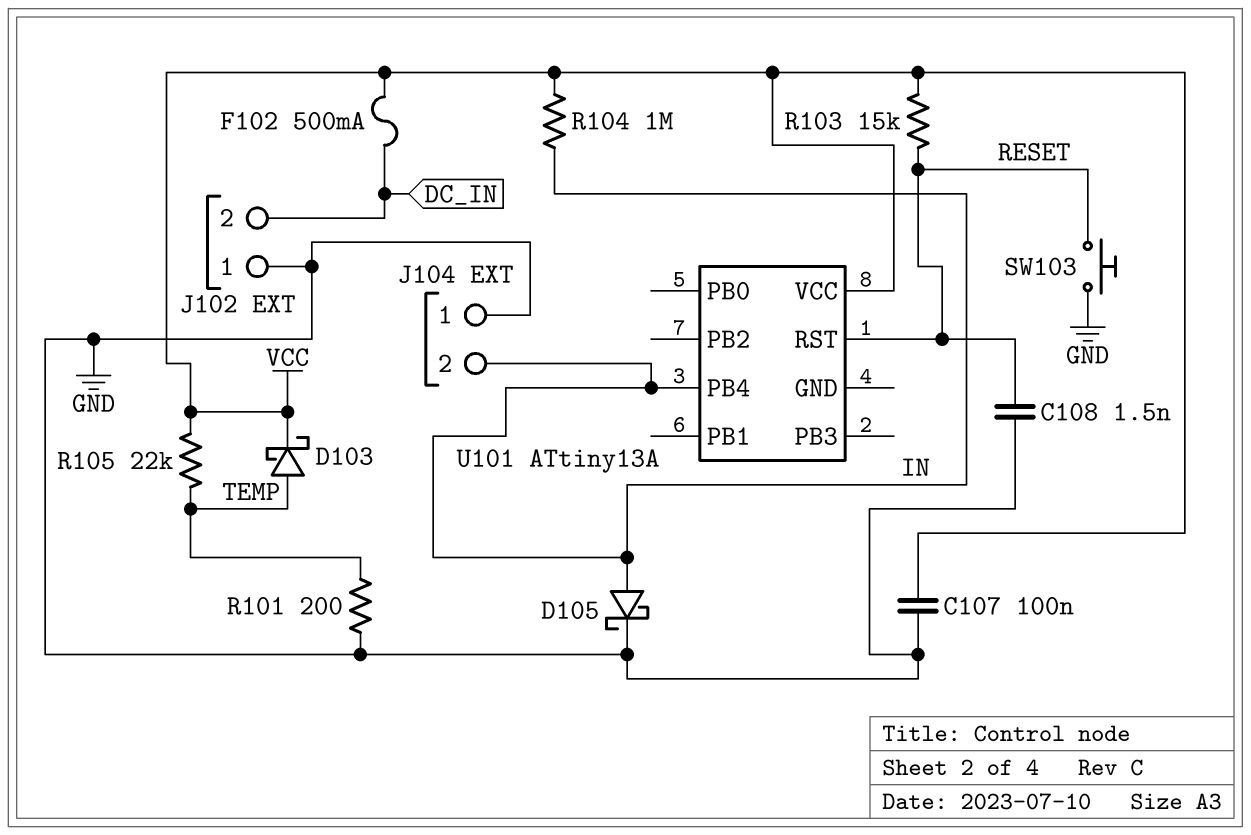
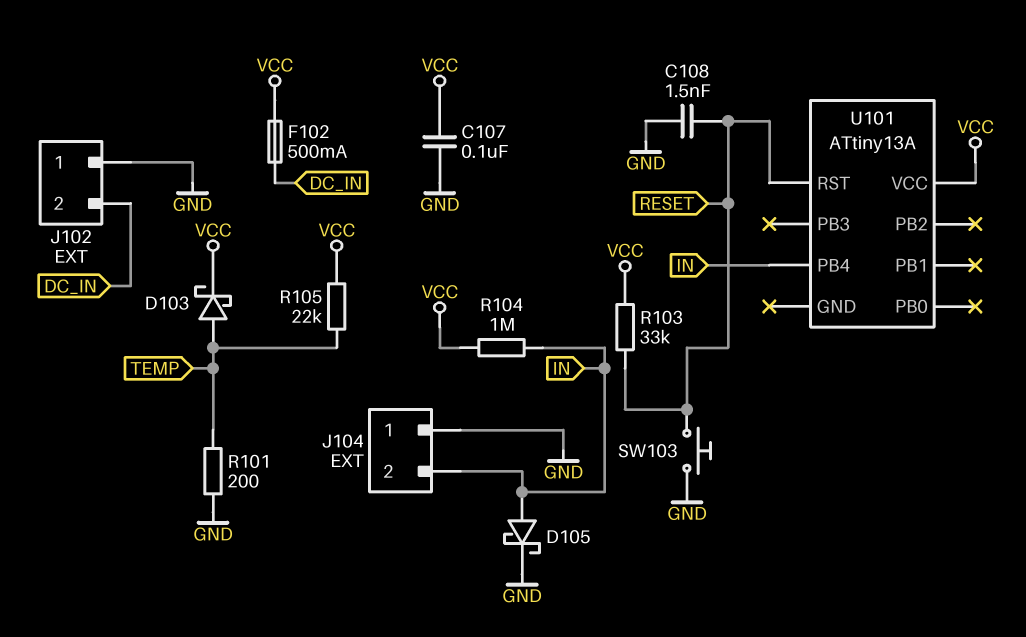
R103: 15k (RESET, VCC) -> 33k (RESET, VCC)

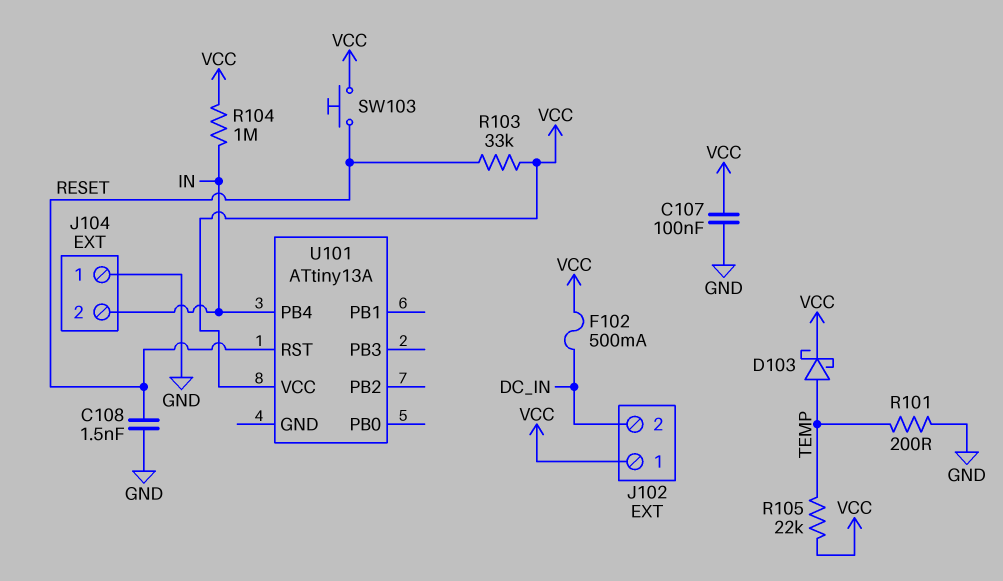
D105: schottky (A IN, K GND) -> none
J102 pin 1: GND -> VCC
SW103: button (GND, RESET) -> button (RESET, VCC)

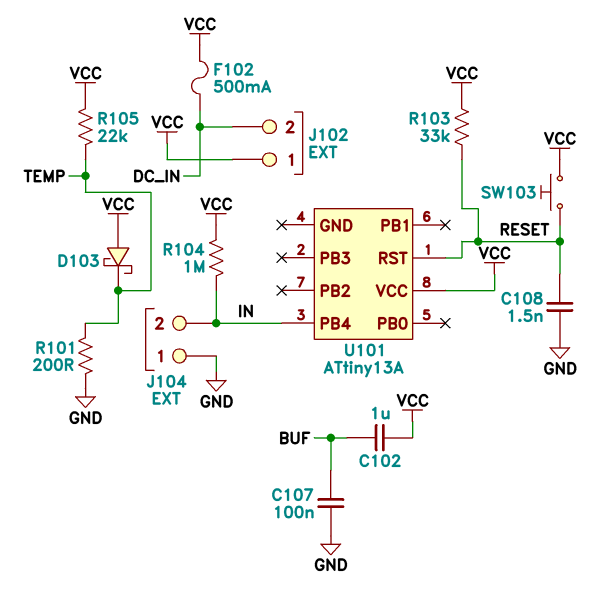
C102: none -> 1uF (BUF, VCC)
C107: 100nF (GND, VCC) -> 100nF (BUF, GND)
D103: schottky (A TEMP, K VCC) -> schottky (A VCC, K TEMP)

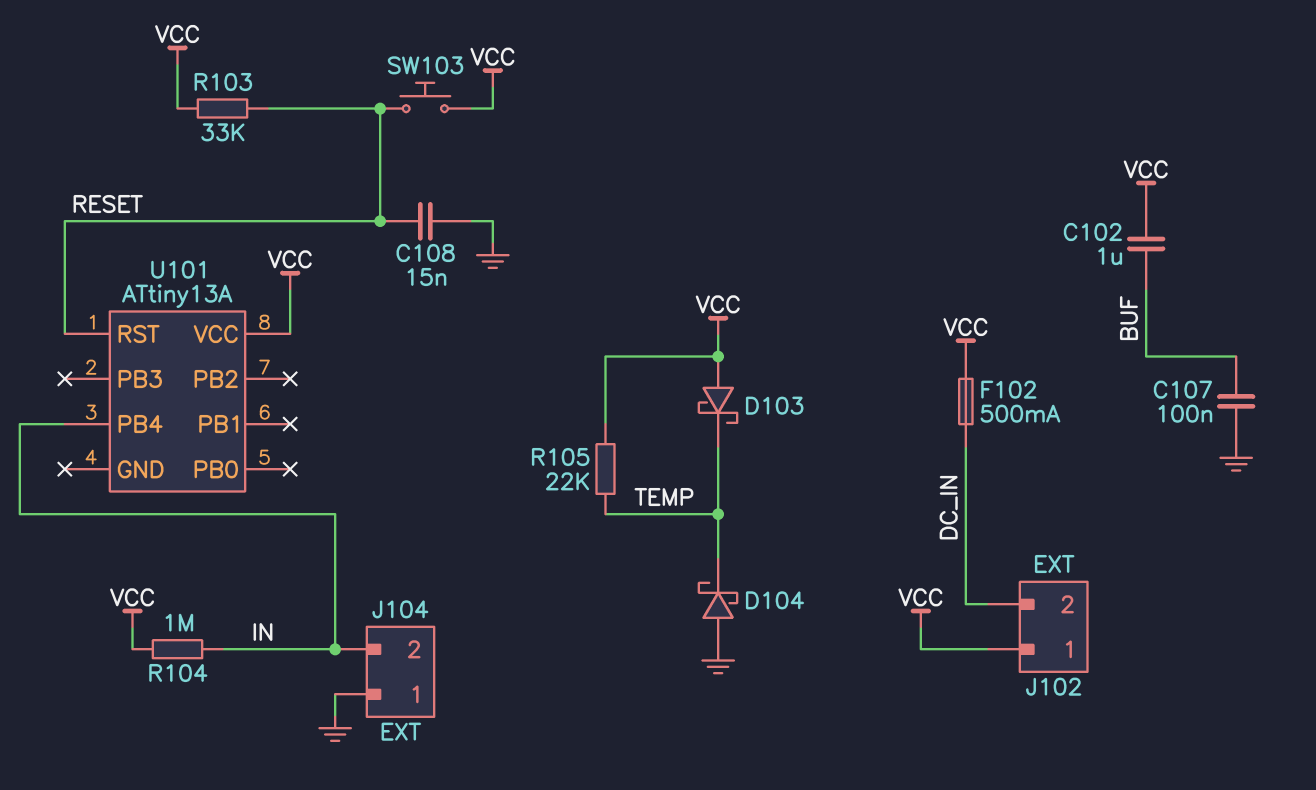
C108: 1.5nF (GND, RESET) -> 15nF (GND, RESET)
D104: none -> schottky (A GND, K TEMP)
R101: 200 (GND, TEMP) -> none

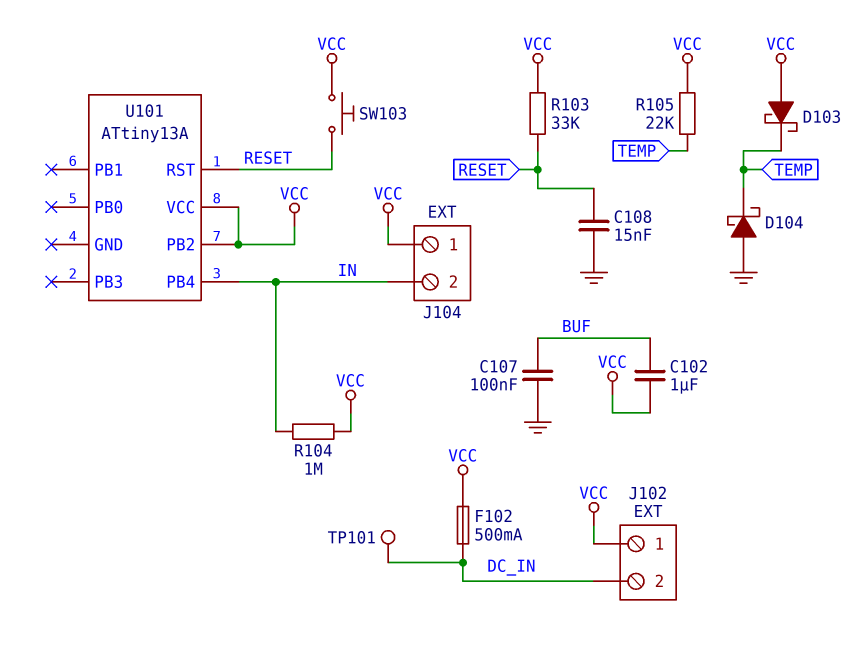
J104 pin 1: GND -> VCC
TP101: none -> test point (DC_IN)
U101 pin PB2: none -> VCC

